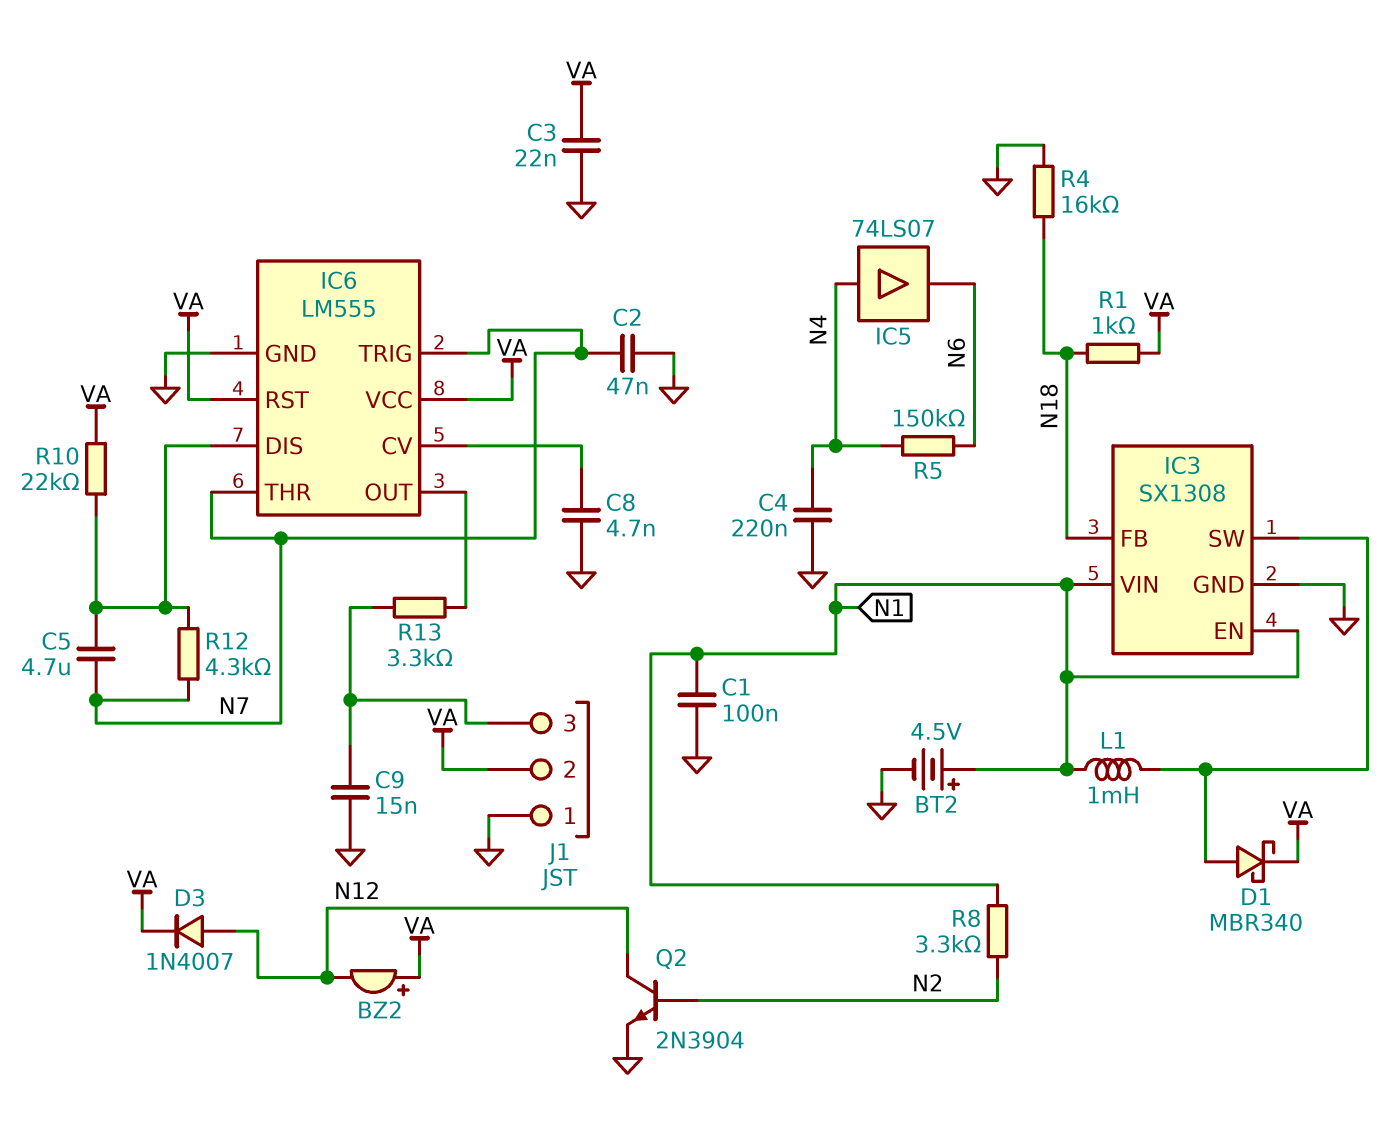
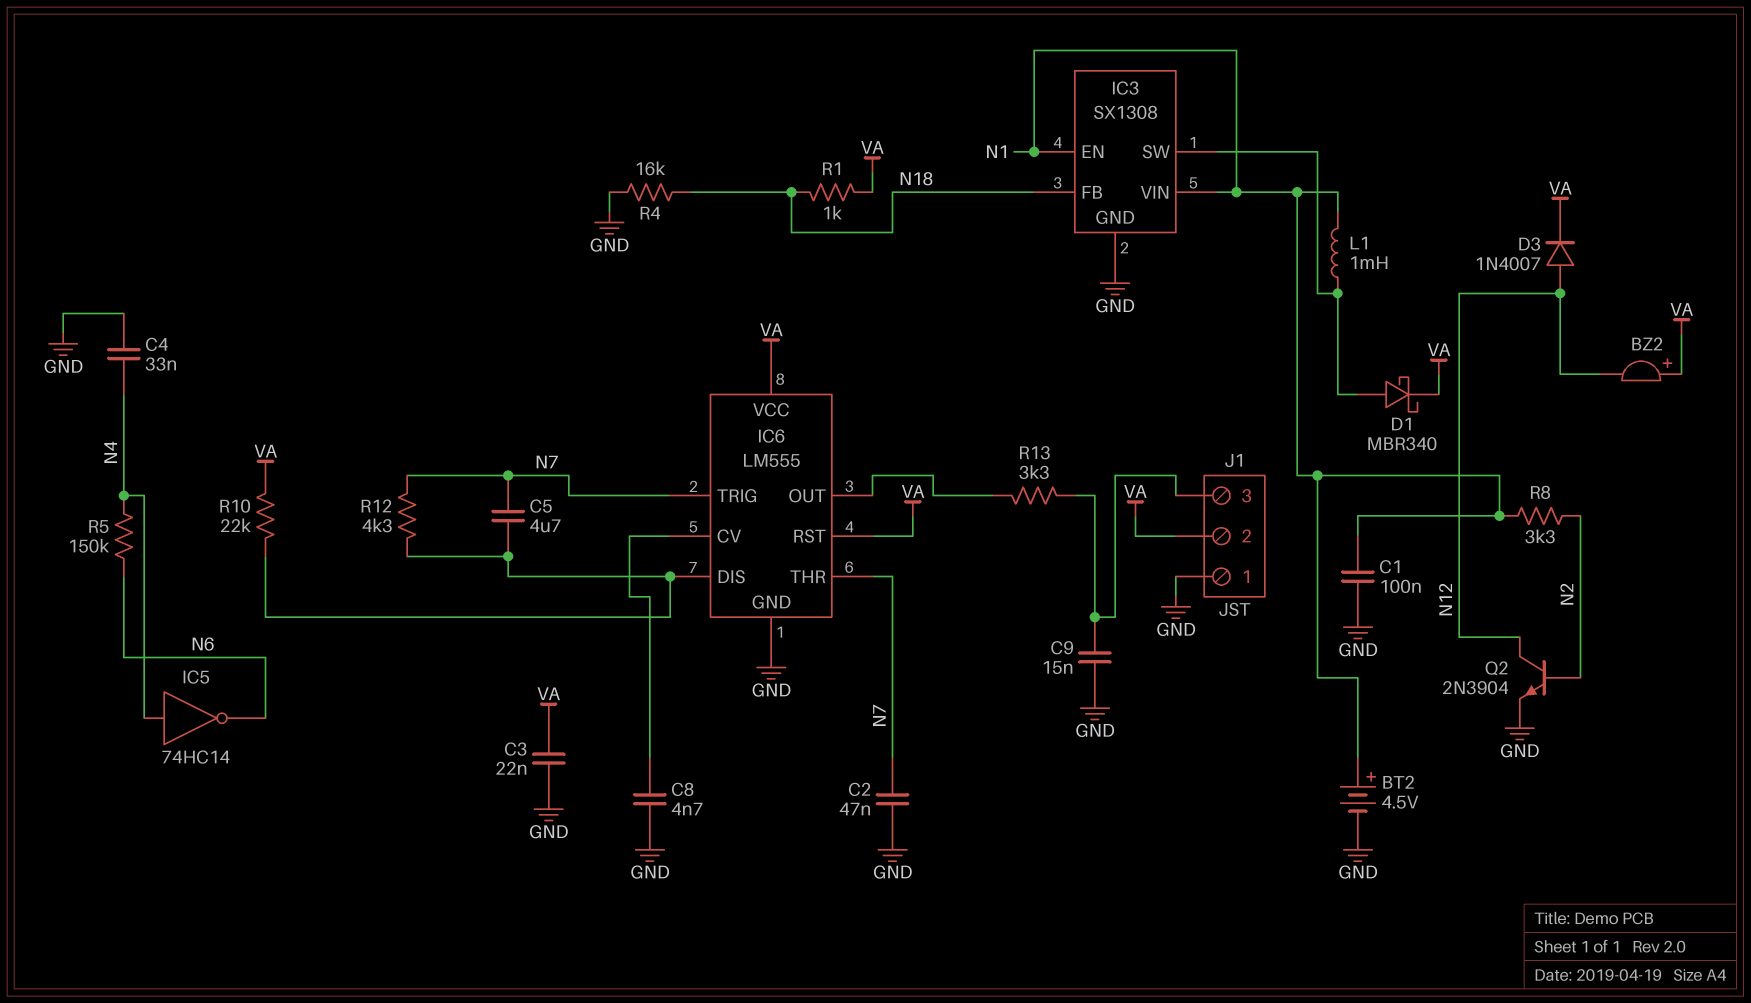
C4: 220nF (GND, N4) -> 33nF (GND, N4)
IC5: buffer 74LS07 (in N4, out N6) -> NOT 74HC14 (in N4, out N6)

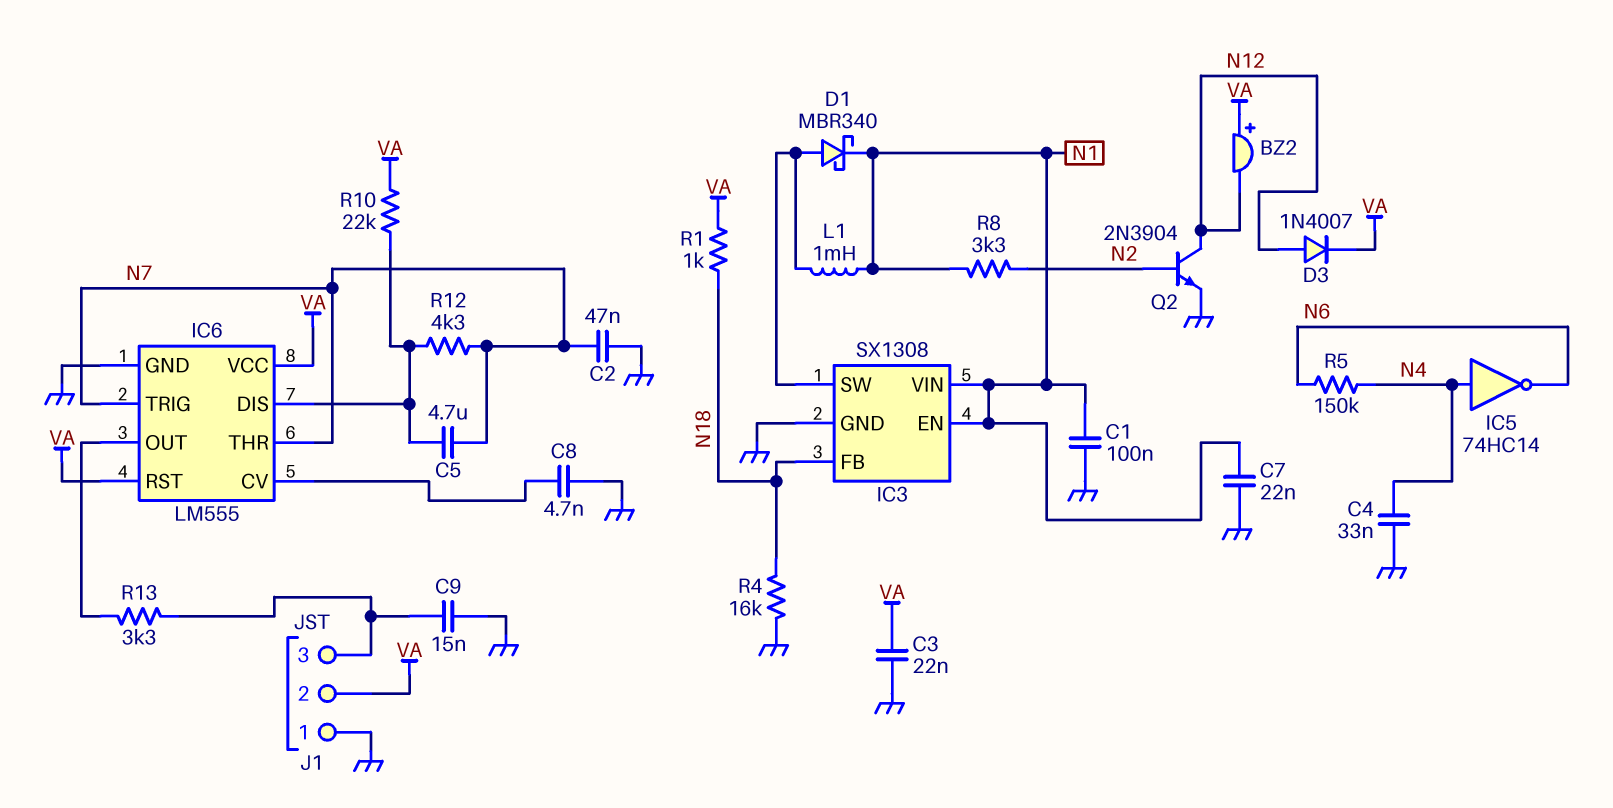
BT2: 4.5V (plus N1, minus GND) -> none
C7: none -> 22nF (GND, N1)
D1: schottky MBR340 (A IC3/SW, K VA) -> schottky MBR340 (A IC3/SW, K N1)

